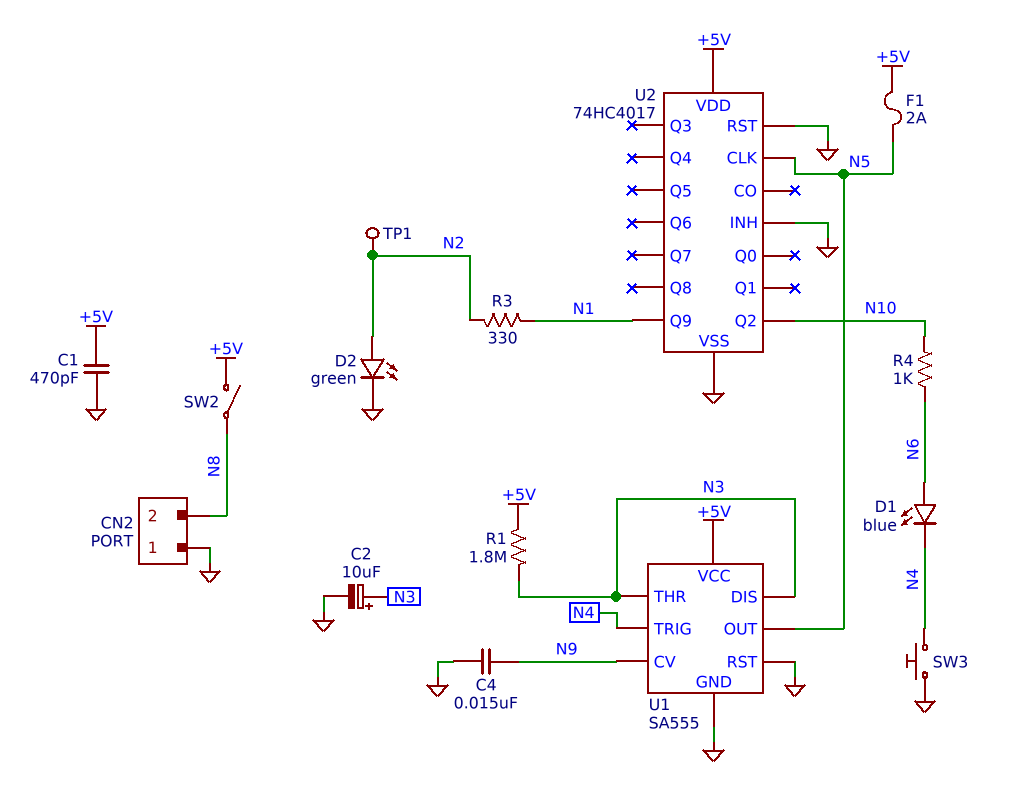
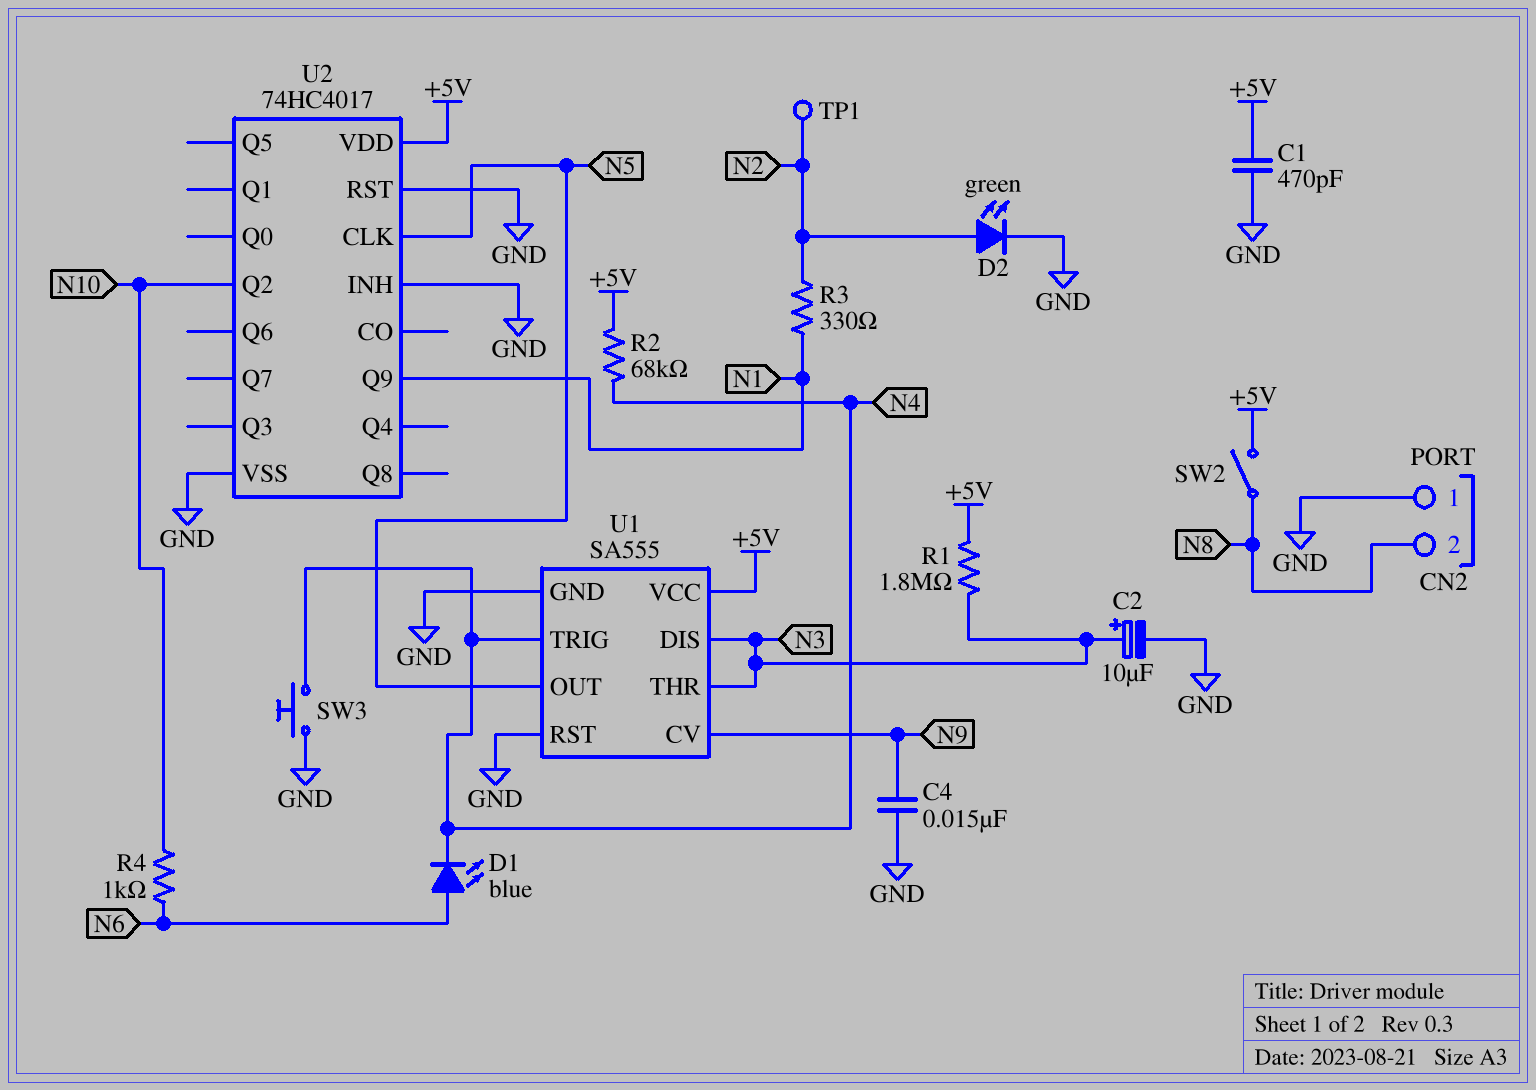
F1: 2A (+5V, N5) -> none
R2: none -> 68k (+5V, N4)

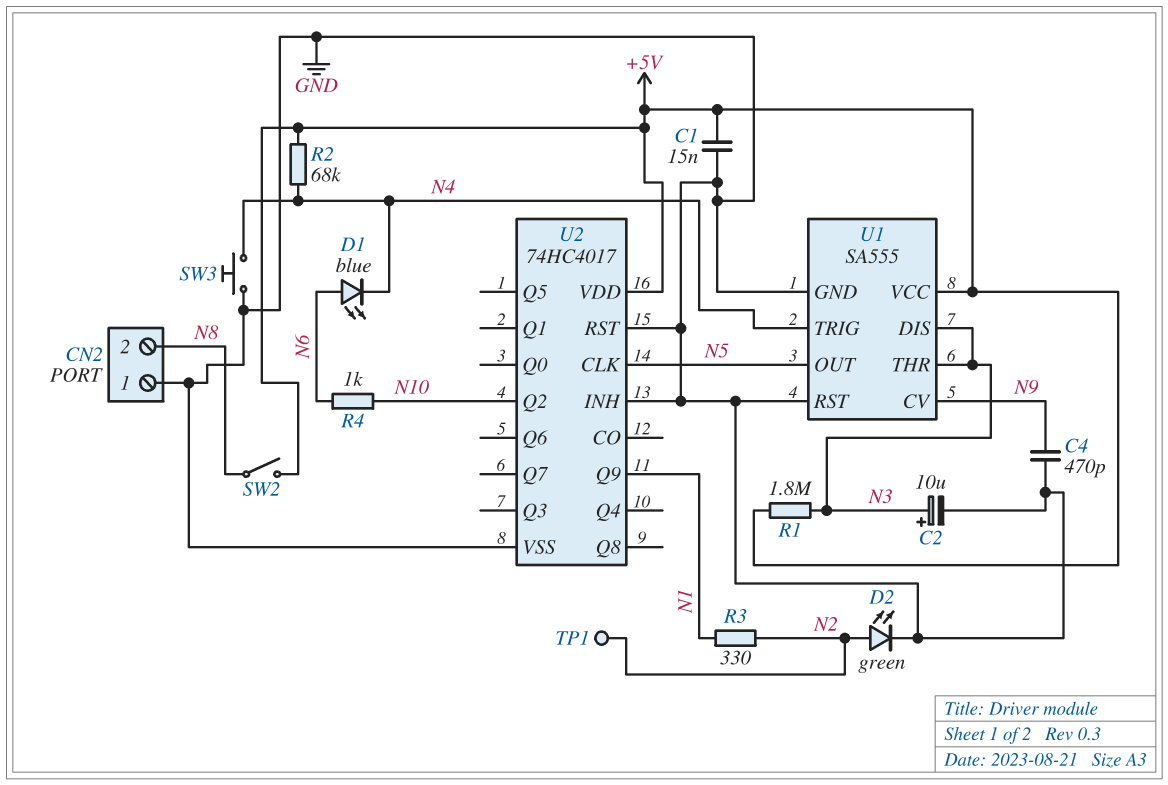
C1: 470pF (+5V, GND) -> 15nF (+5V, GND)
C4: 15nF (GND, N9) -> 470pF (GND, N9)

